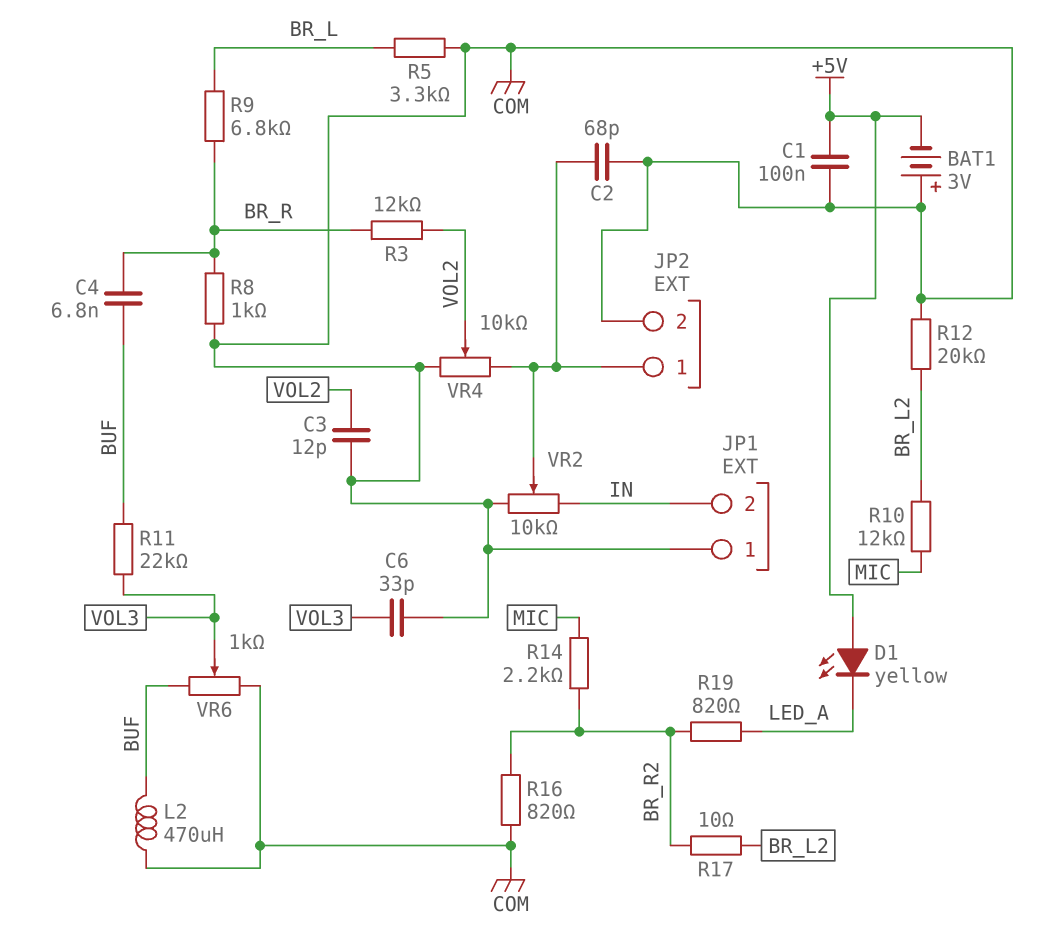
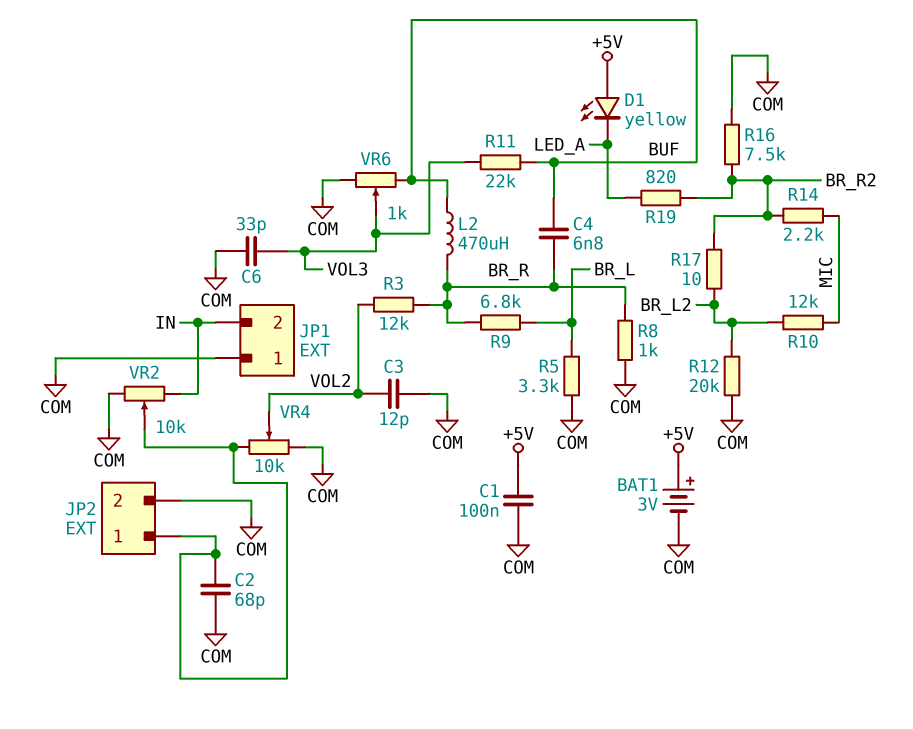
BAT1: 3V (plus COM, minus +5V) -> 3V (plus +5V, minus COM)
L2: 470uH (BUF, COM) -> 470uH (BR_R, BUF)
R16: 820 (BR_R2, COM) -> 7.5k (BR_R2, COM)

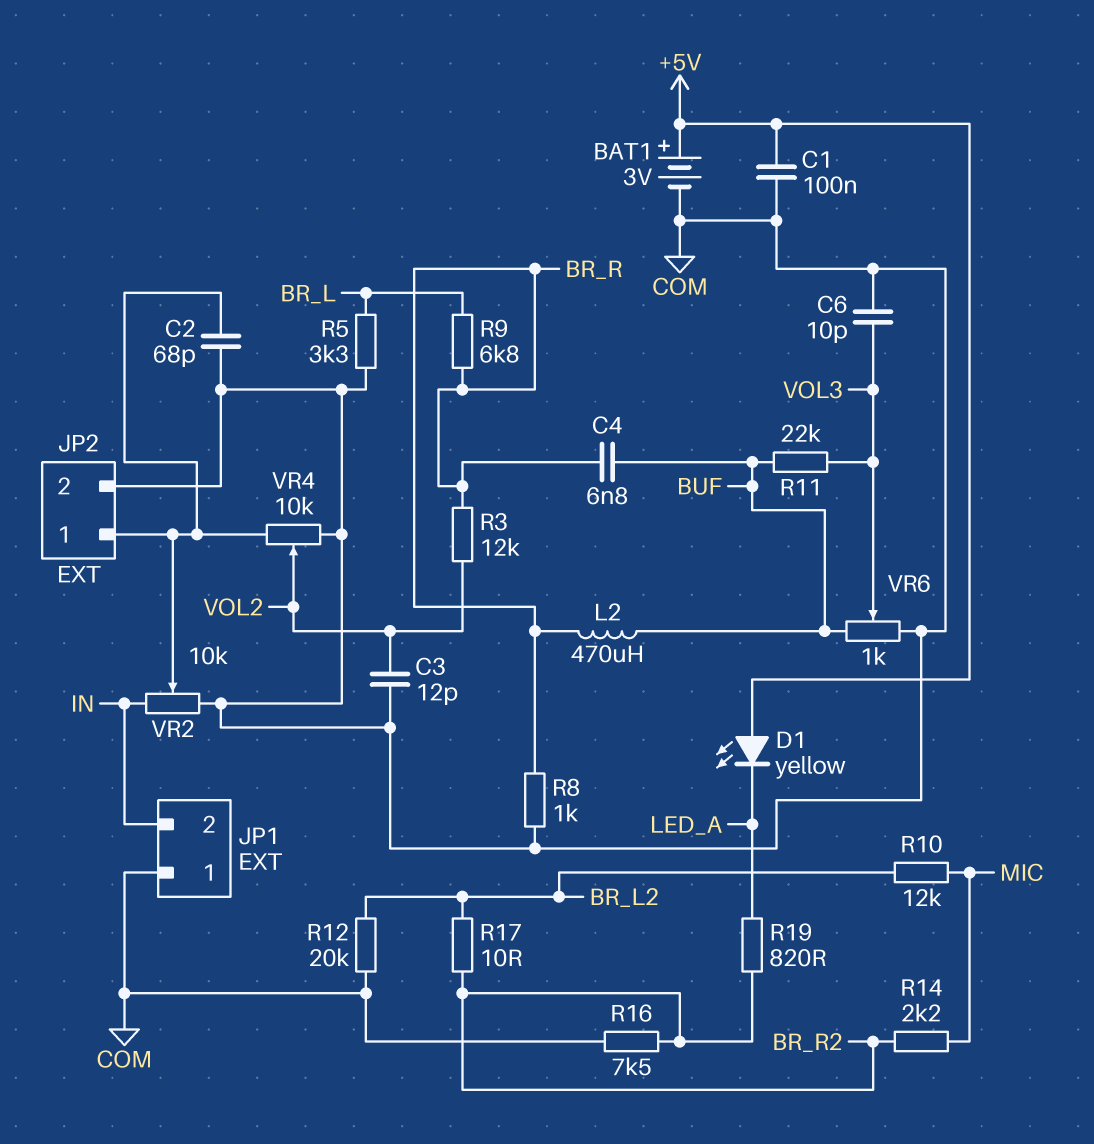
C6: 33pF (COM, VOL3) -> 10pF (COM, VOL3)

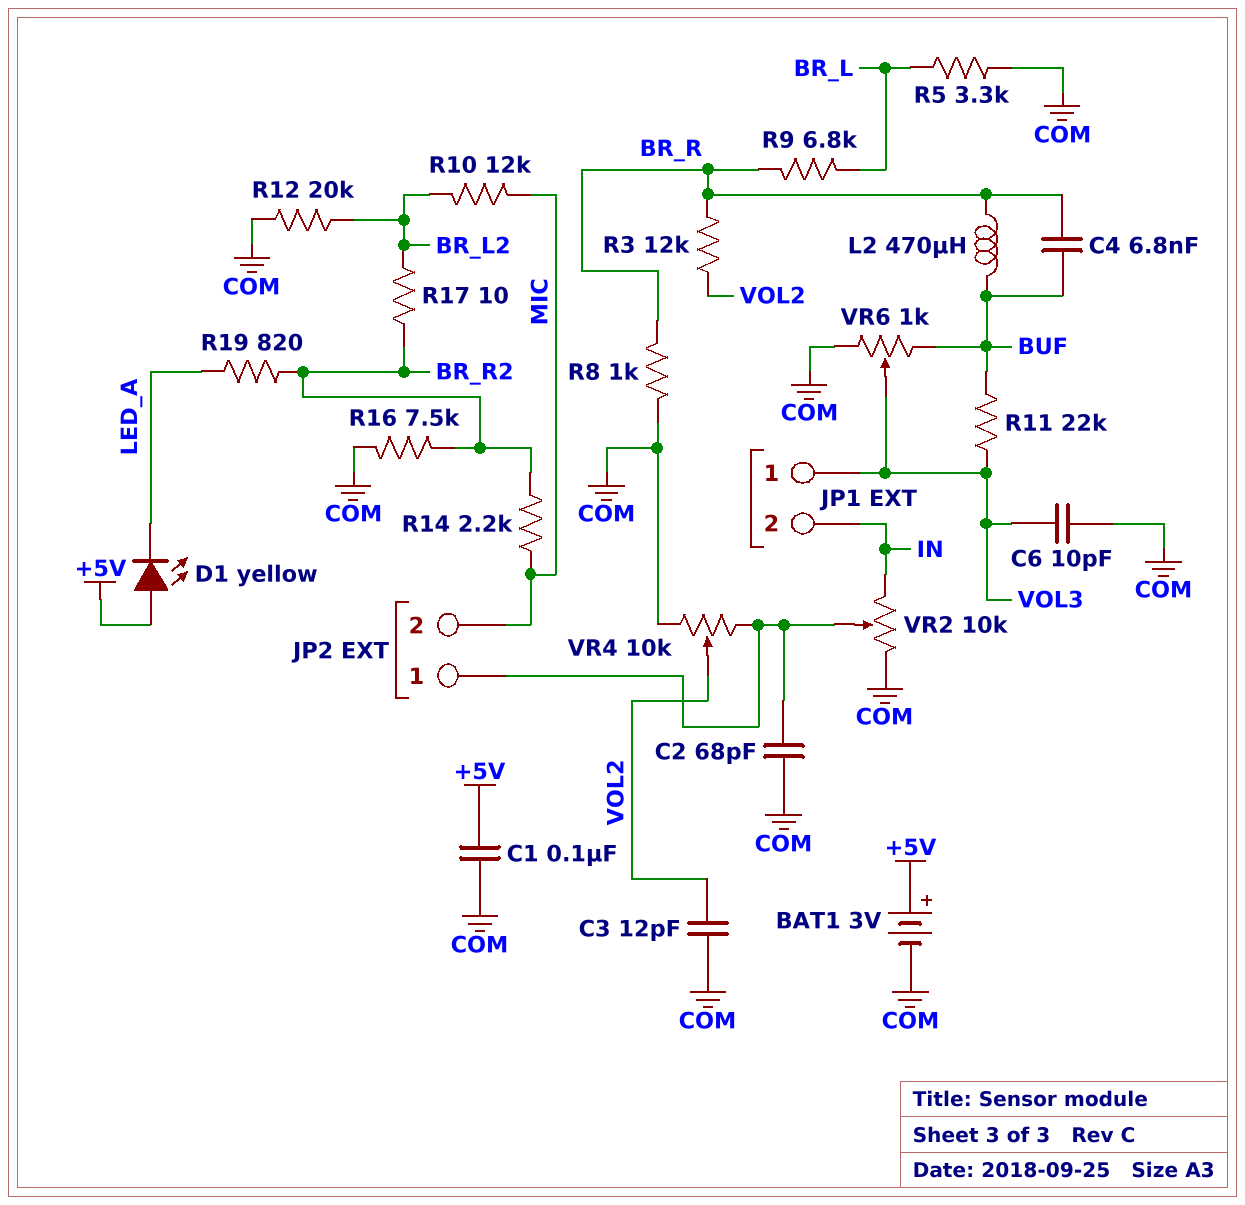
JP1 pin 1: COM -> VOL3
JP2 pin 2: COM -> MIC

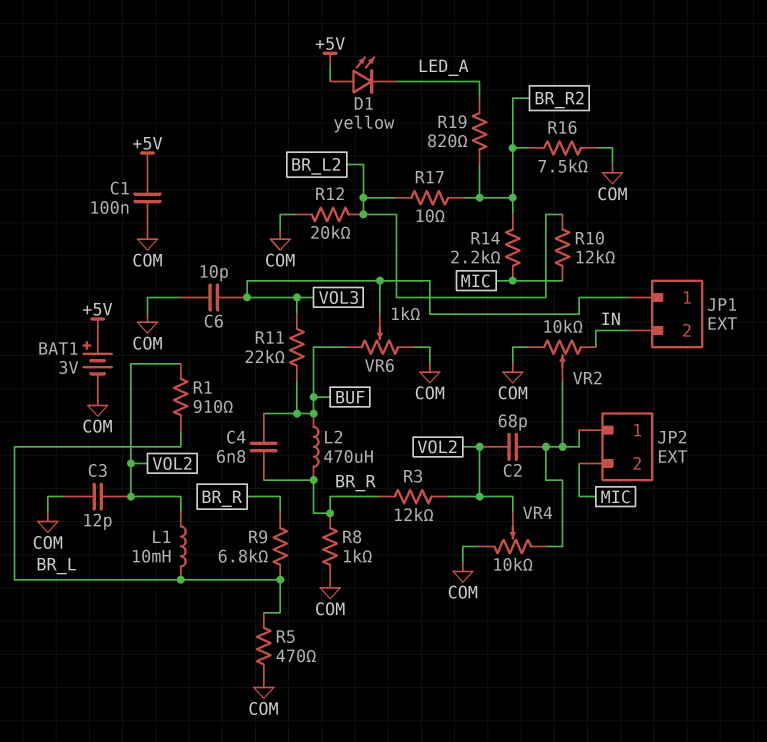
C2: 68pF (COM, JP2/1) -> 68pF (JP2/1, VOL2)
L1: none -> 10mH (BR_L, VOL2)
R1: none -> 910 (BR_L, VOL2)
R5: 3.3k (BR_L, COM) -> 470 (BR_L, COM)

